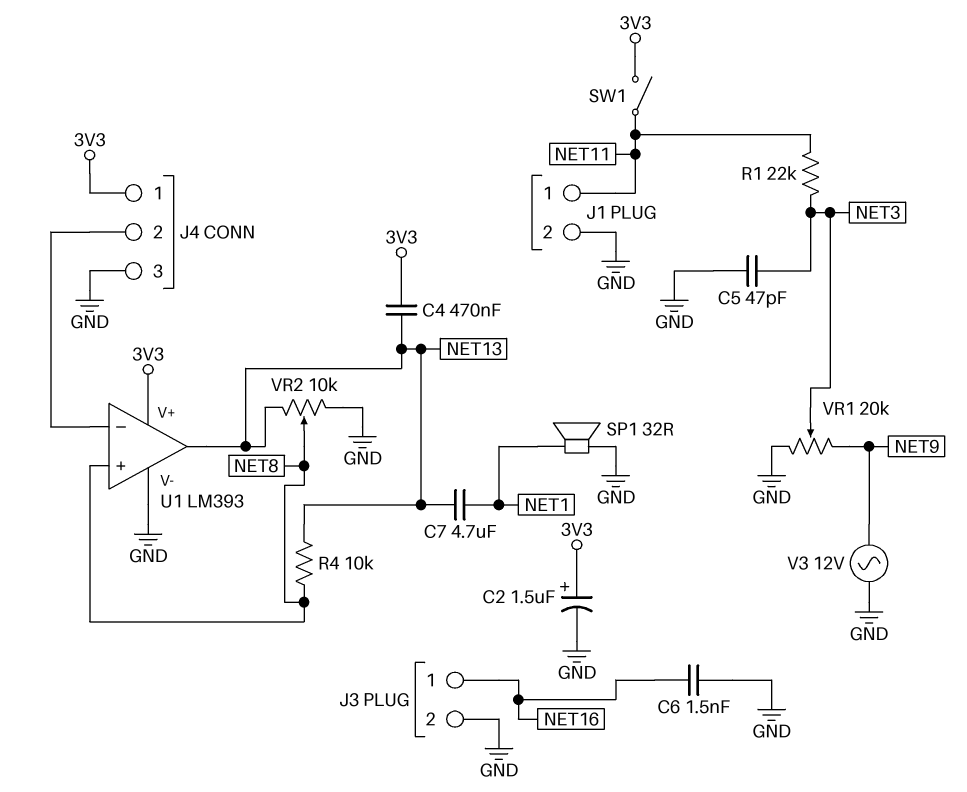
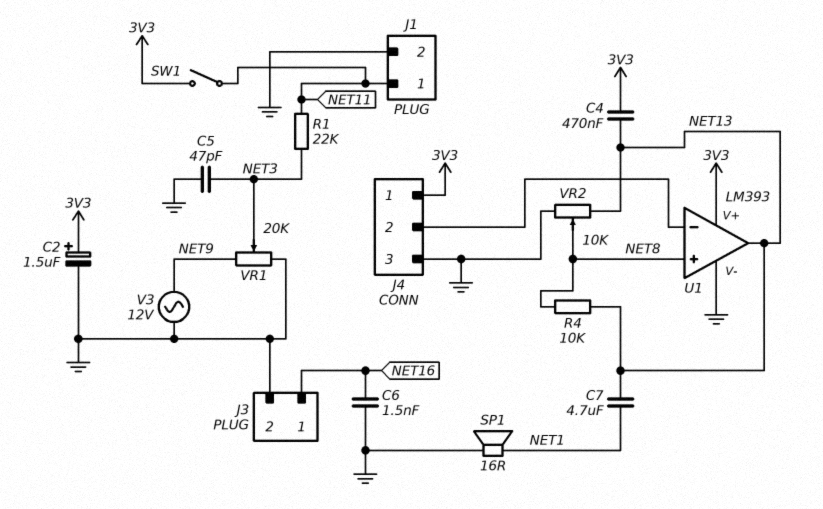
SP1: speaker 32R (GND, NET1) -> speaker 16R (GND, NET1)

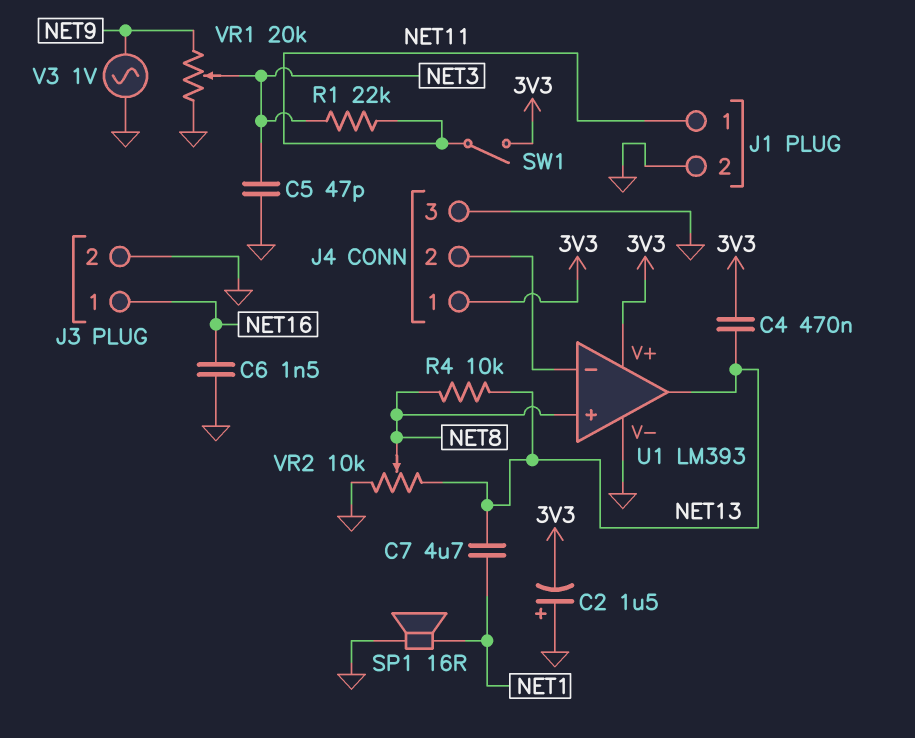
C2: 1.5uF (plus 3V3, minus GND) -> 1.5uF (plus GND, minus 3V3)
V3: AC 12V (GND, NET9) -> AC 1V (GND, NET9)

